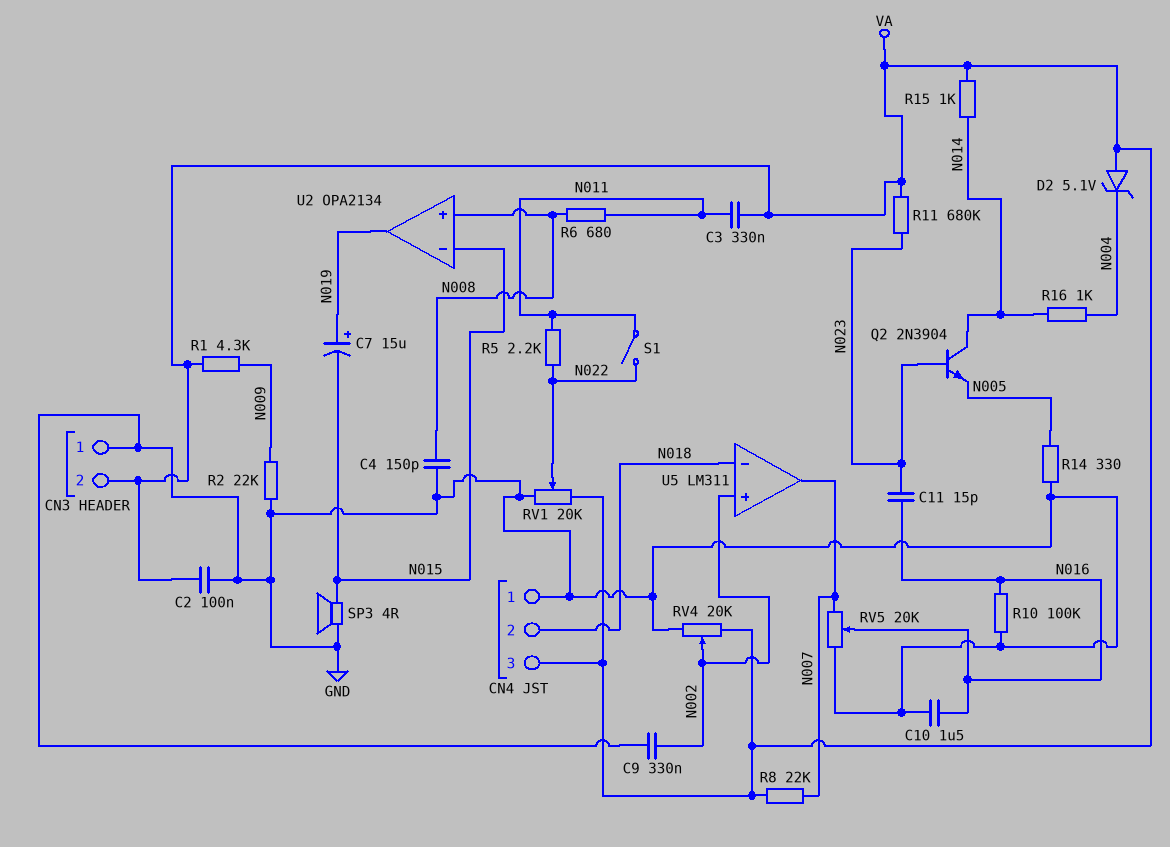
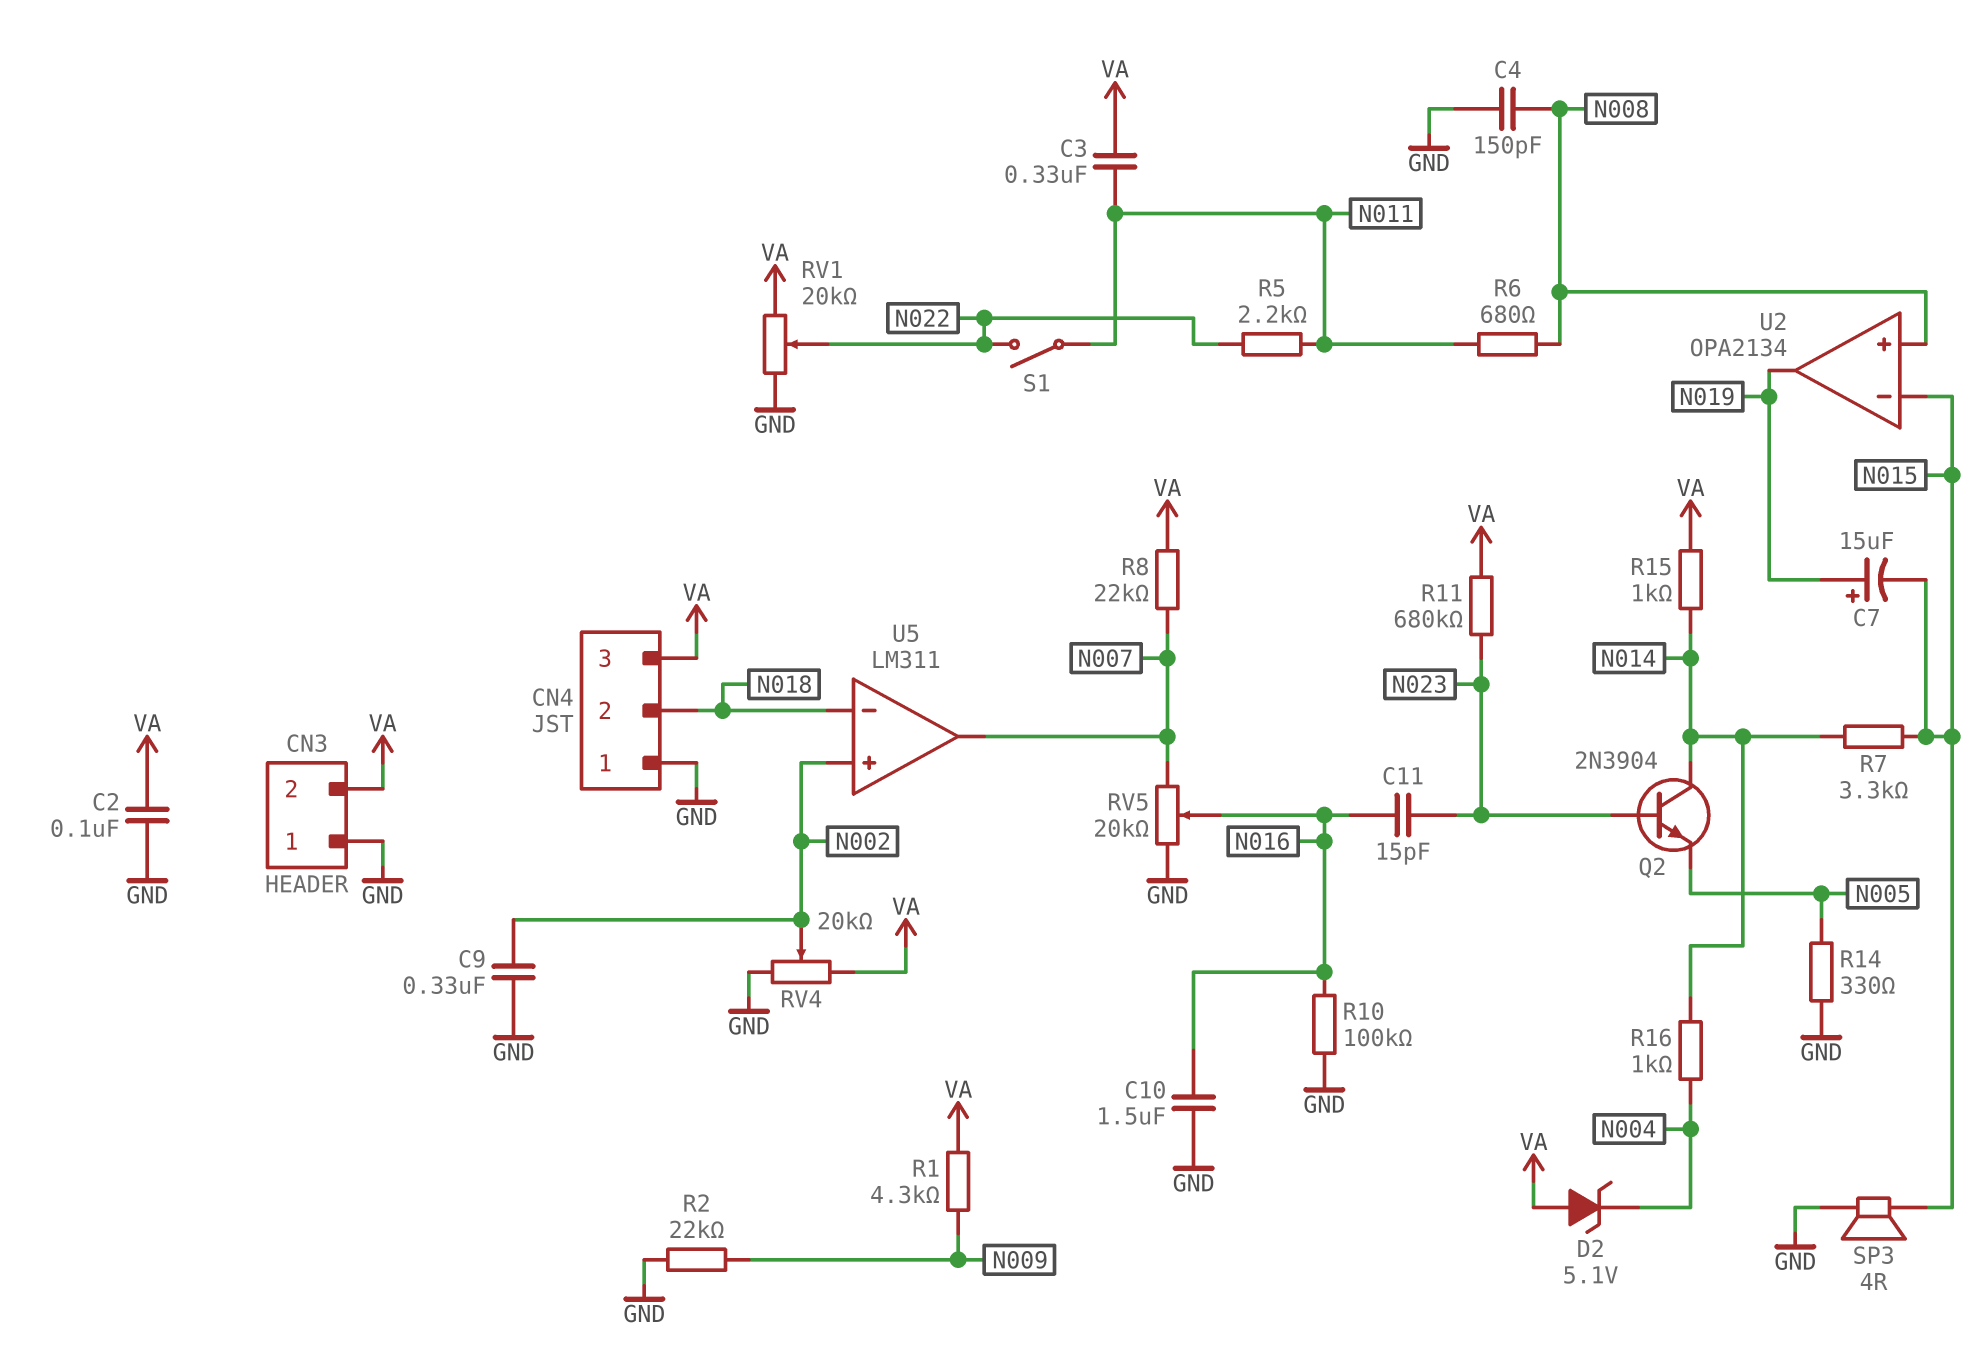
R7: none -> 3.3k (N014, N015)

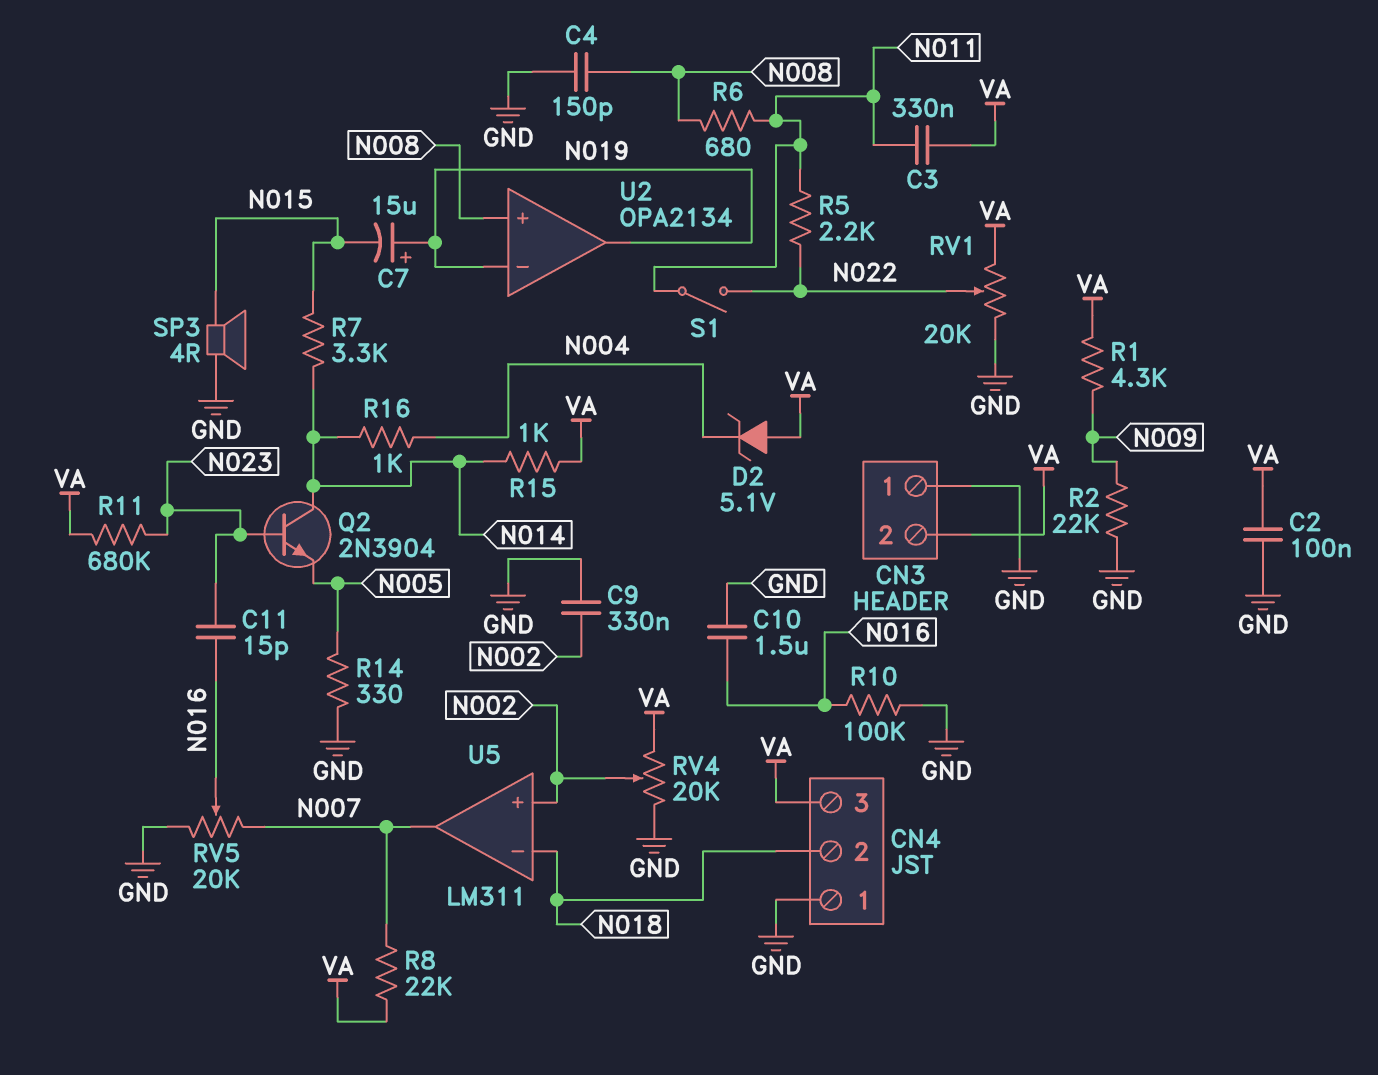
U2 pin in-: N015 -> N019

